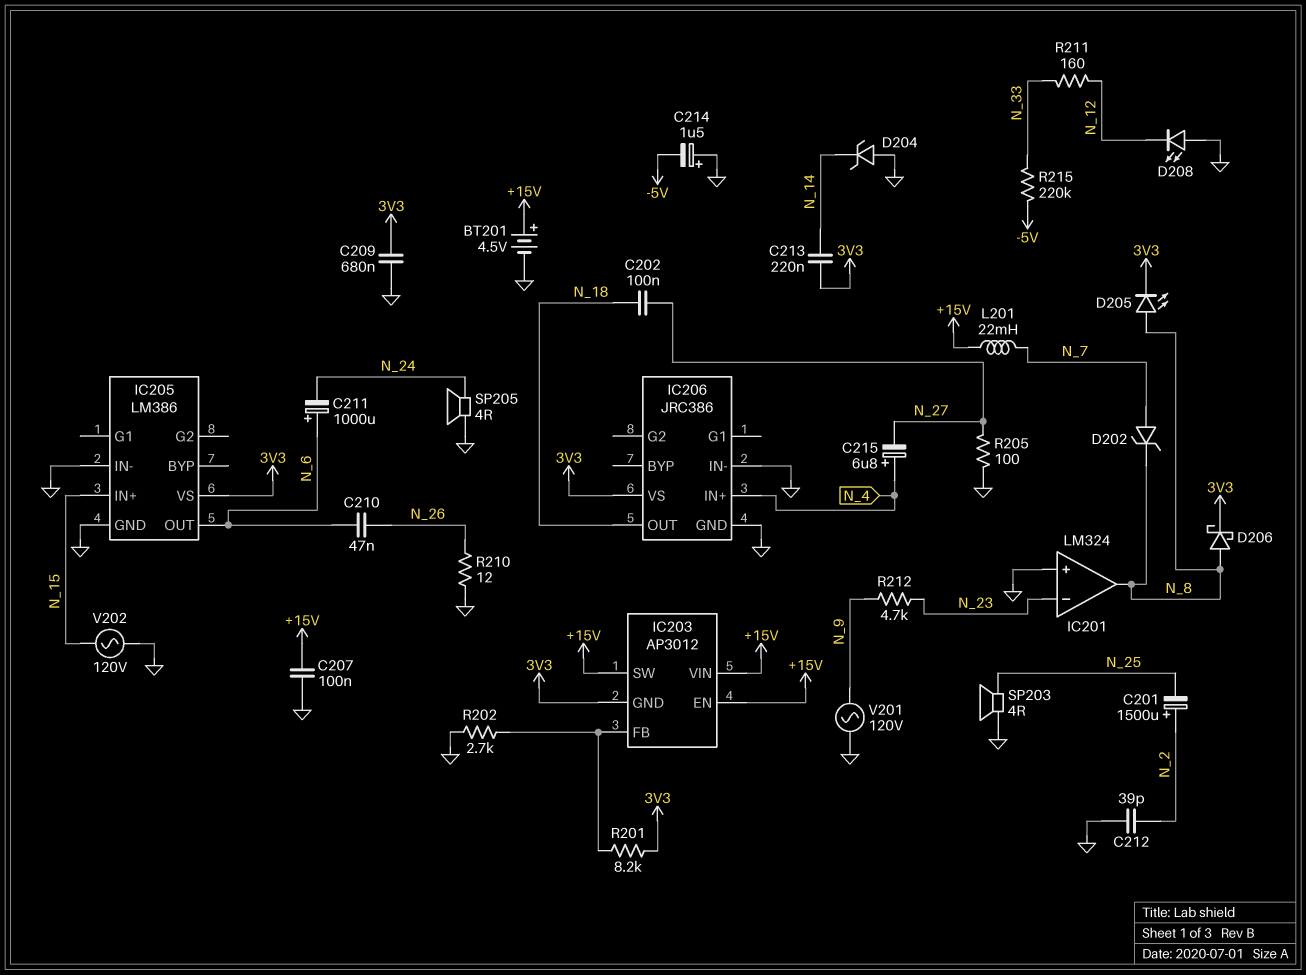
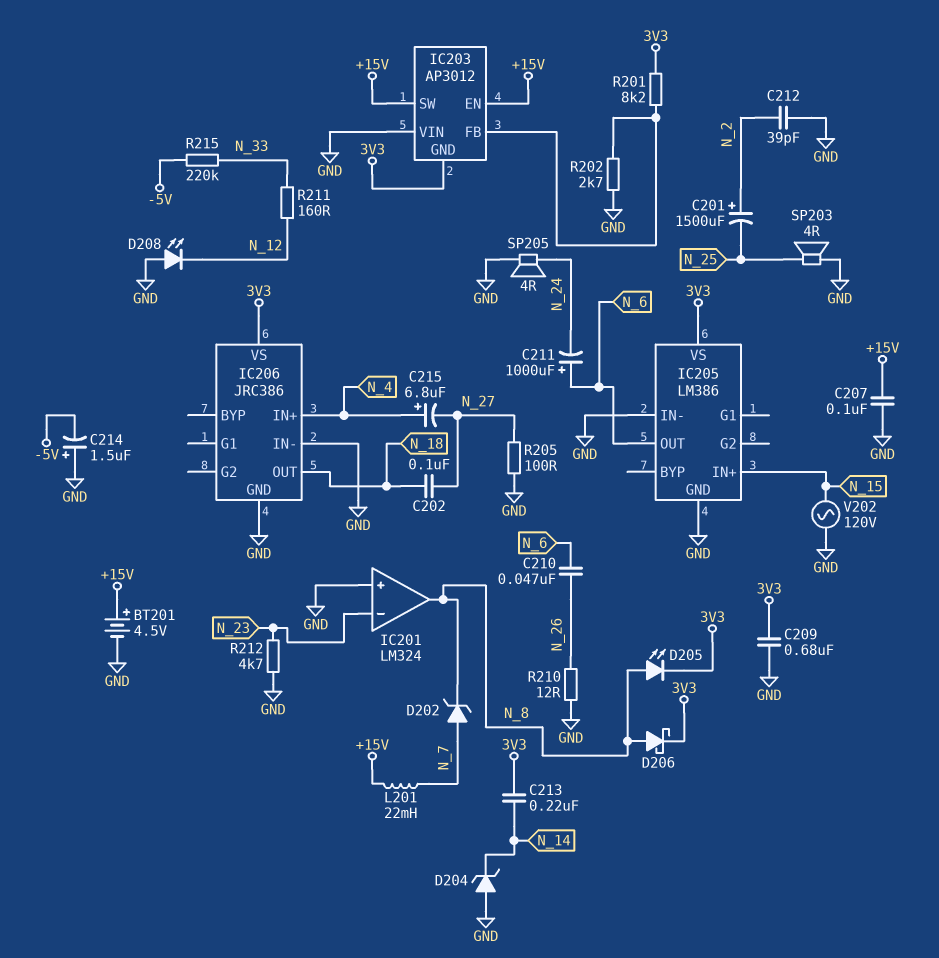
IC203 pin VIN: +15V -> GND
R212: 4.7k (N_9, N_23) -> 4.7k (GND, N_23)
V201: AC 120V (GND, N_9) -> none

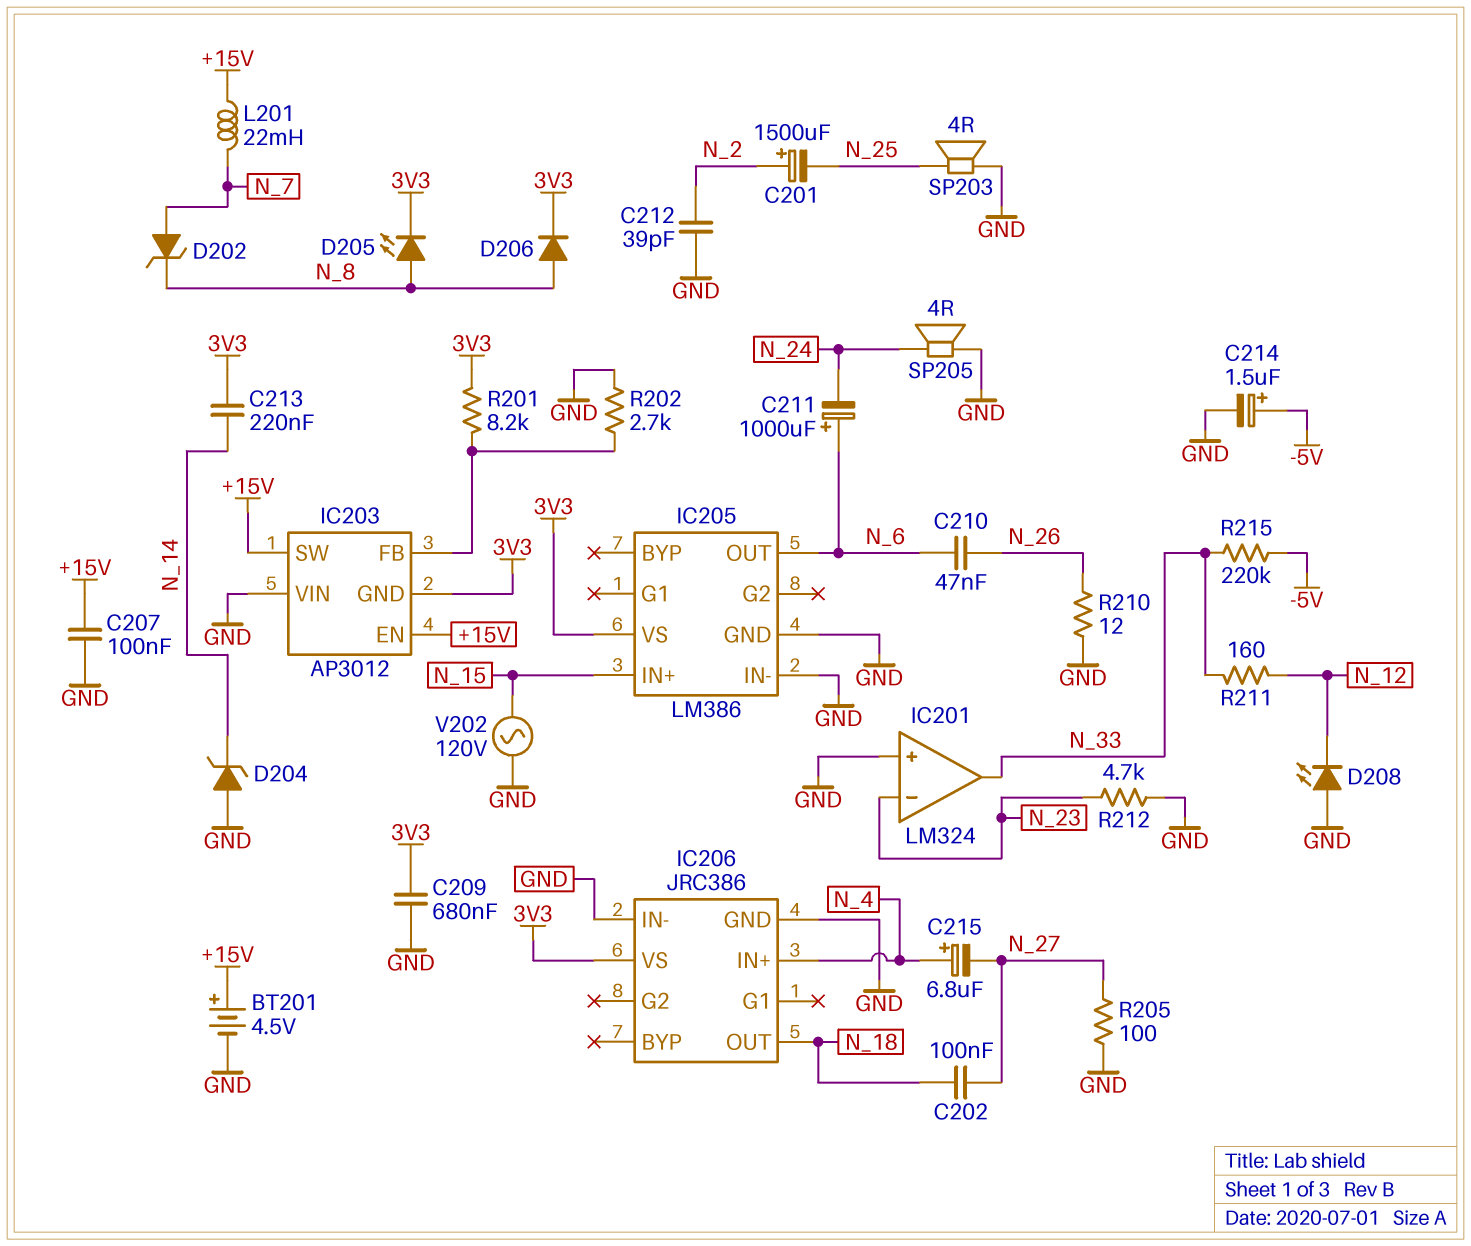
C214: 1.5uF (plus GND, minus -5V) -> 1.5uF (plus -5V, minus GND)
D206: schottky (A N_8, K 3V3) -> diode (A N_8, K 3V3)
IC201 pin out: N_8 -> N_33

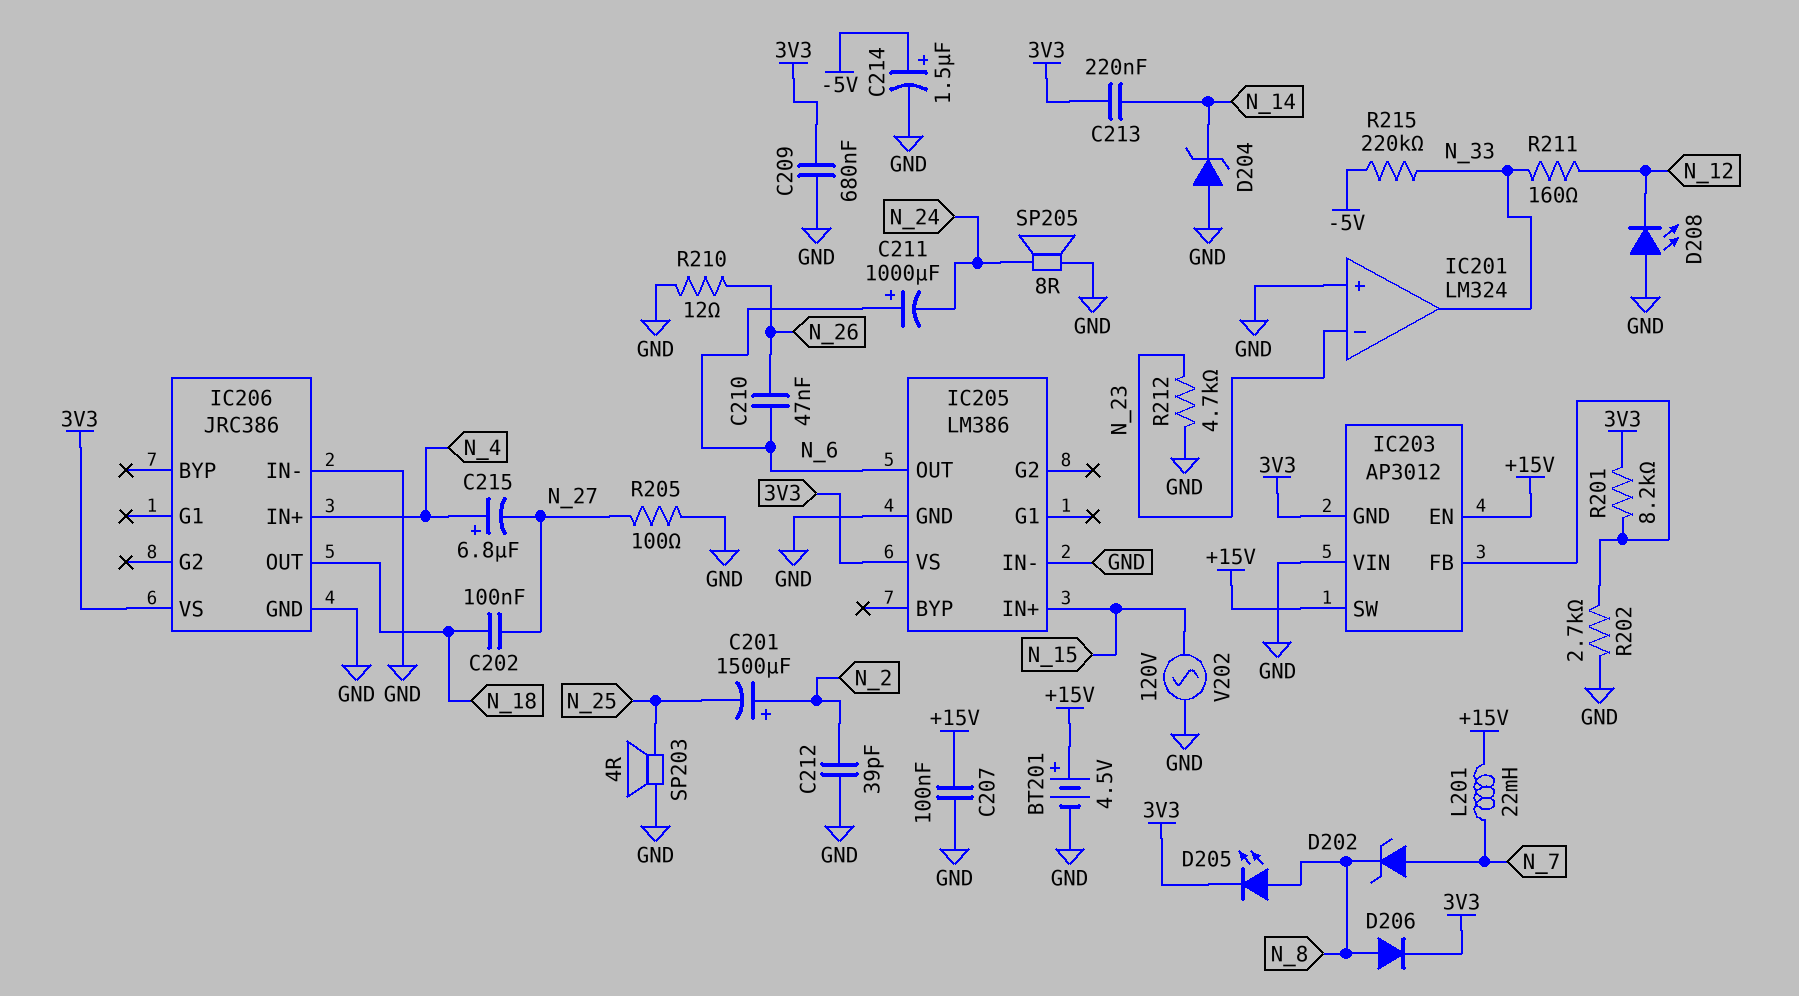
SP205: speaker 4R (GND, N_24) -> speaker 8R (GND, N_24)

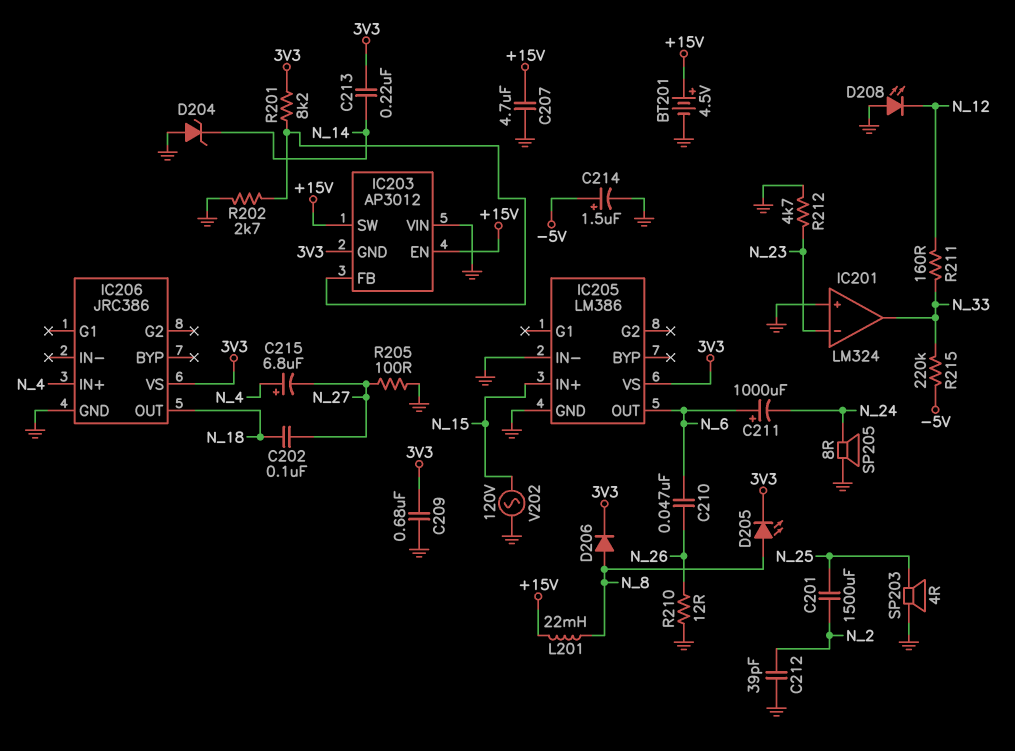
C201: 1500uF (plus N_2, minus N_25) -> 1500uF (N_2, N_25)
C207: 100nF (+15V, GND) -> 4.7uF (+15V, GND)
D202: zener (A N_7, K N_8) -> none
IC206 pin IN-: GND -> none
L201: 22mH (+15V, N_7) -> 22mH (+15V, N_8)

